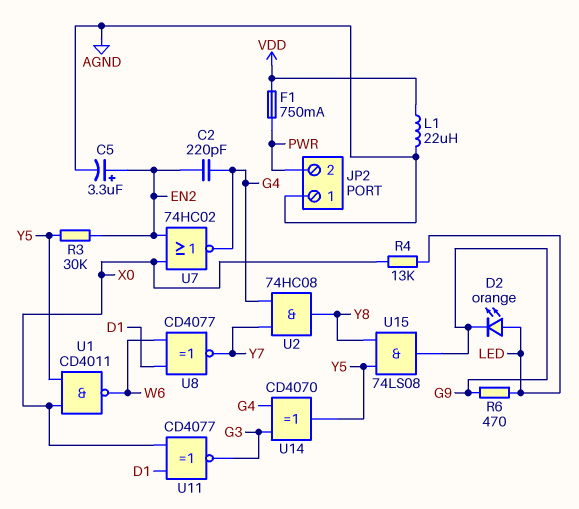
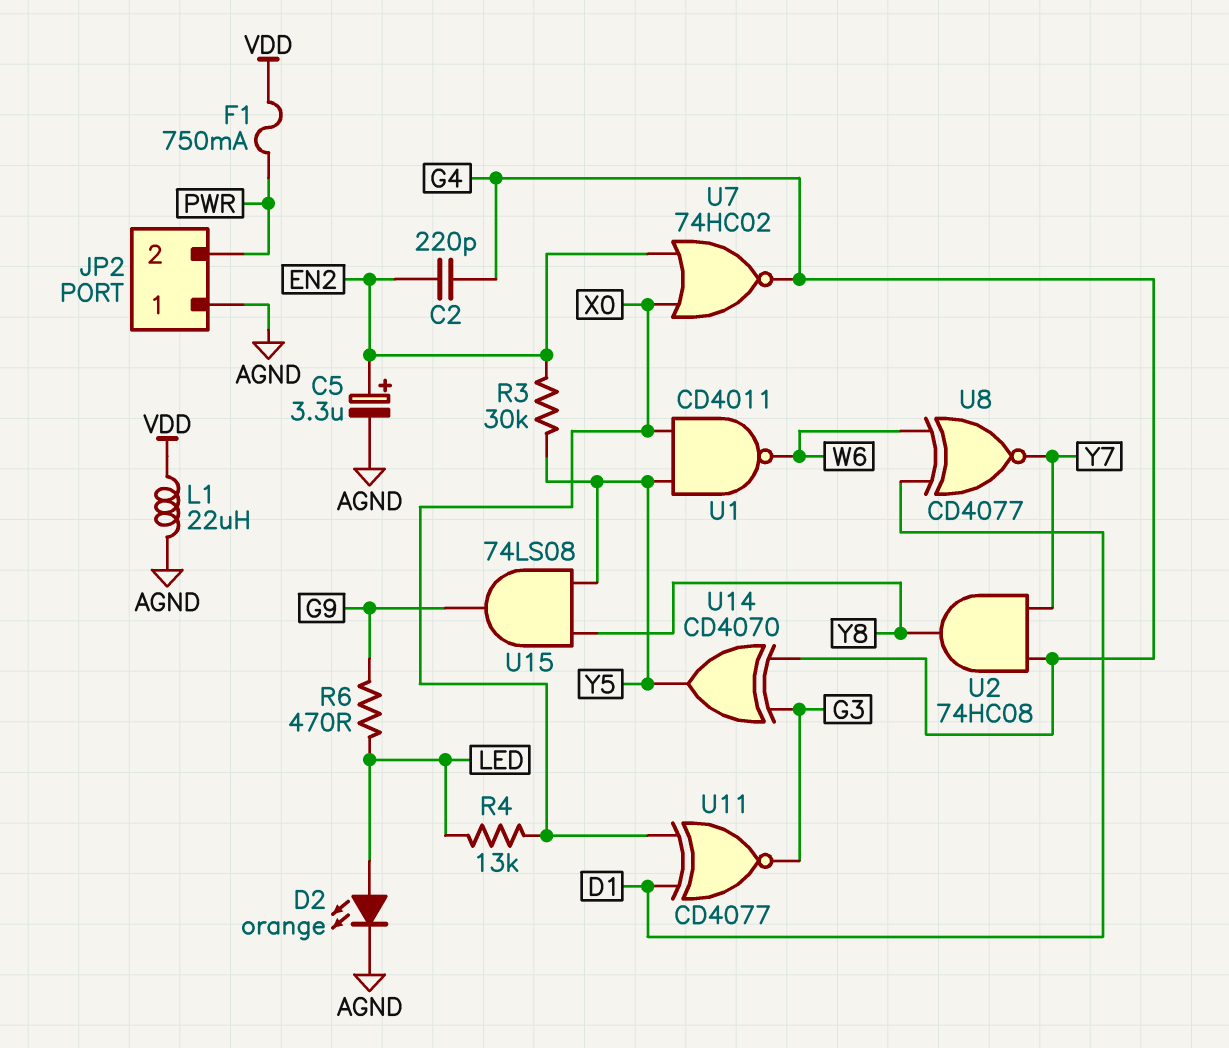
D2: LED orange (A LED, K G9) -> LED orange (A LED, K AGND)

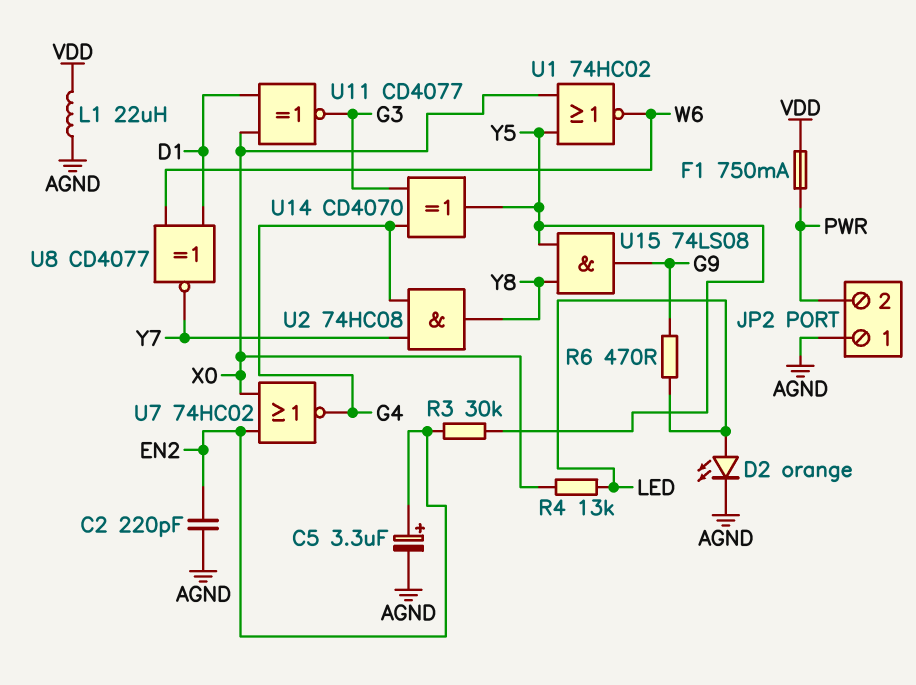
C2: 220pF (EN2, G4) -> 220pF (AGND, EN2)
U1: NAND CD4011 (in X0, in Y5, out W6) -> NOR 74HC02 (in X0, in Y5, out W6)

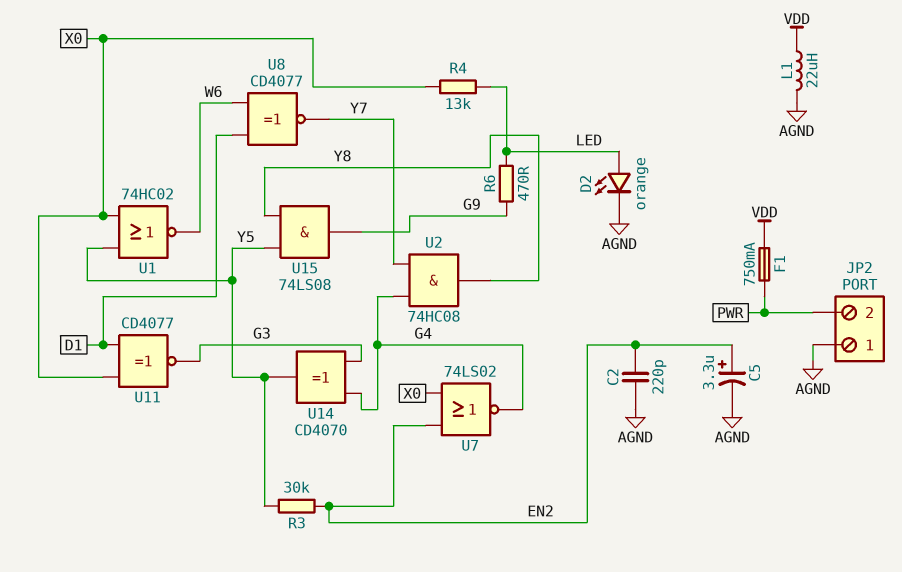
U7: NOR 74HC02 (in EN2, in X0, out G4) -> NOR 74LS02 (in EN2, in X0, out G4)

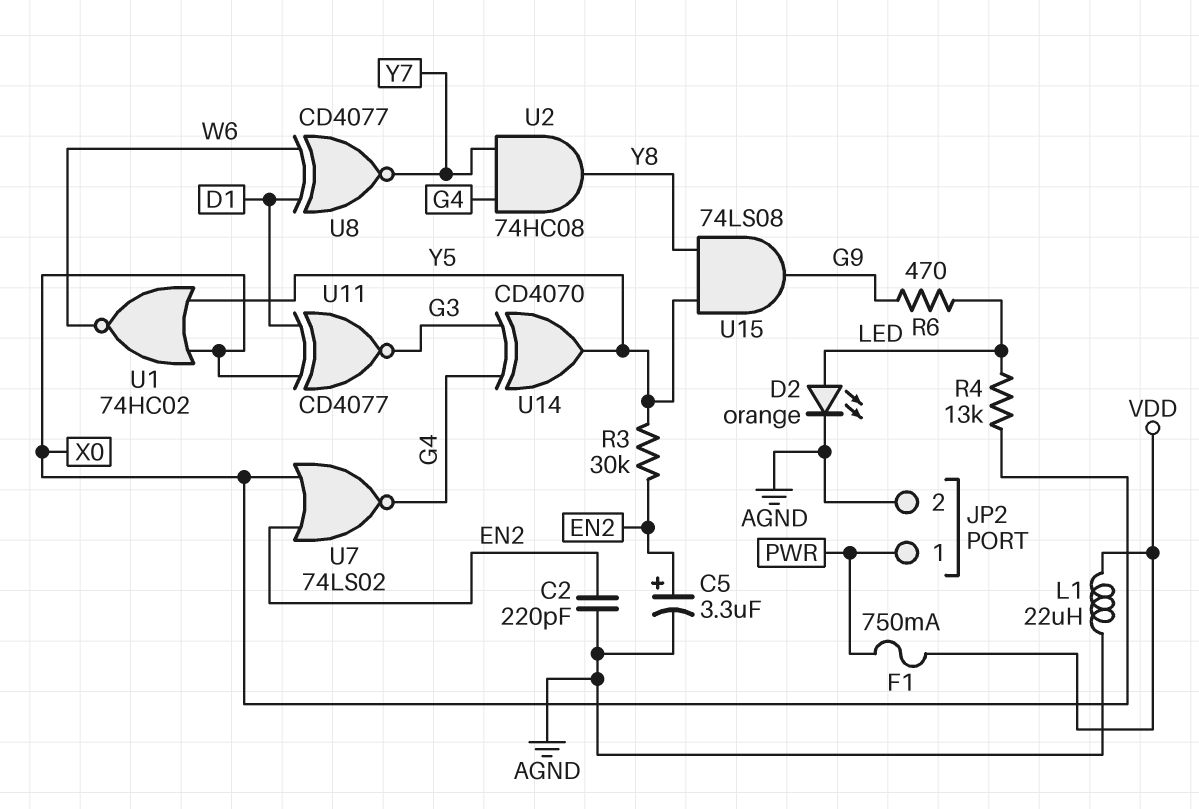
JP2 pin 1: AGND -> PWR
JP2 pin 2: PWR -> AGND

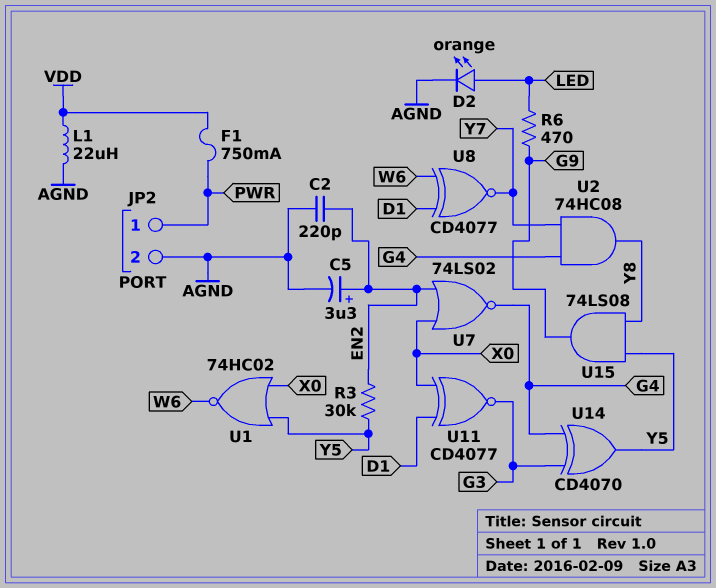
R4: 13k (LED, X0) -> none

